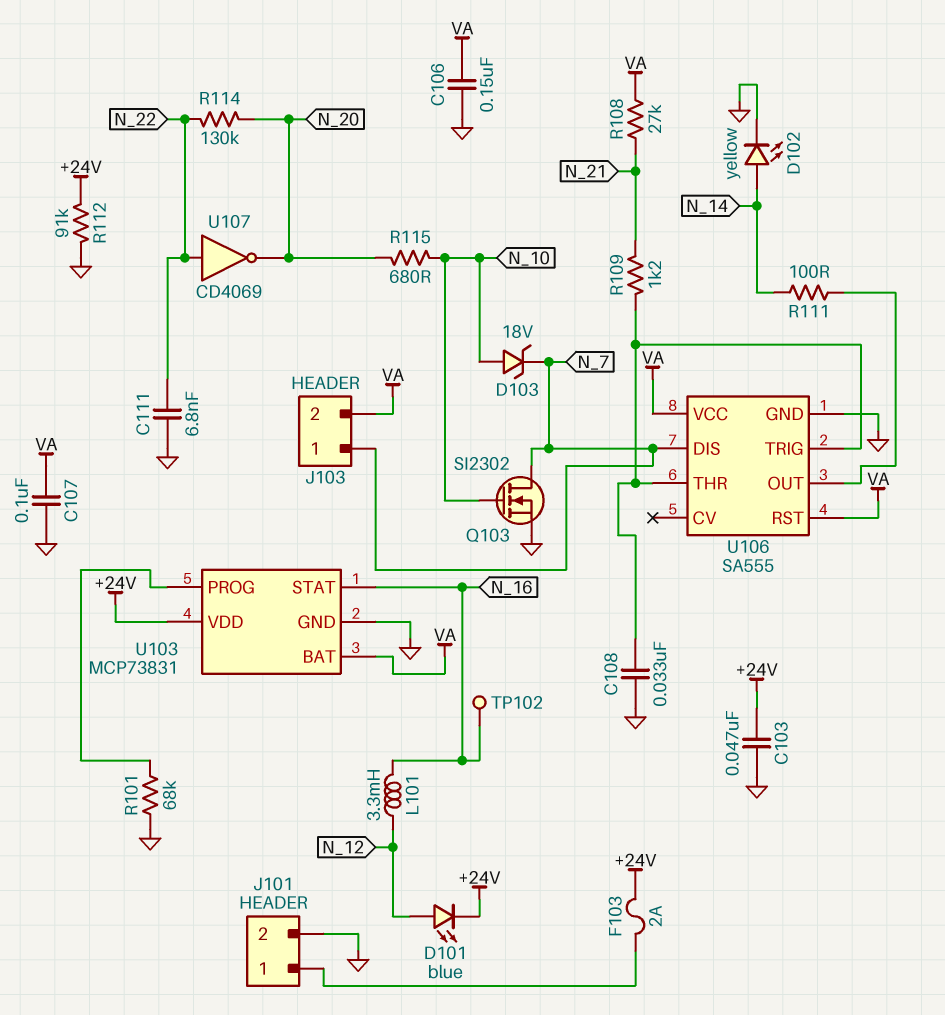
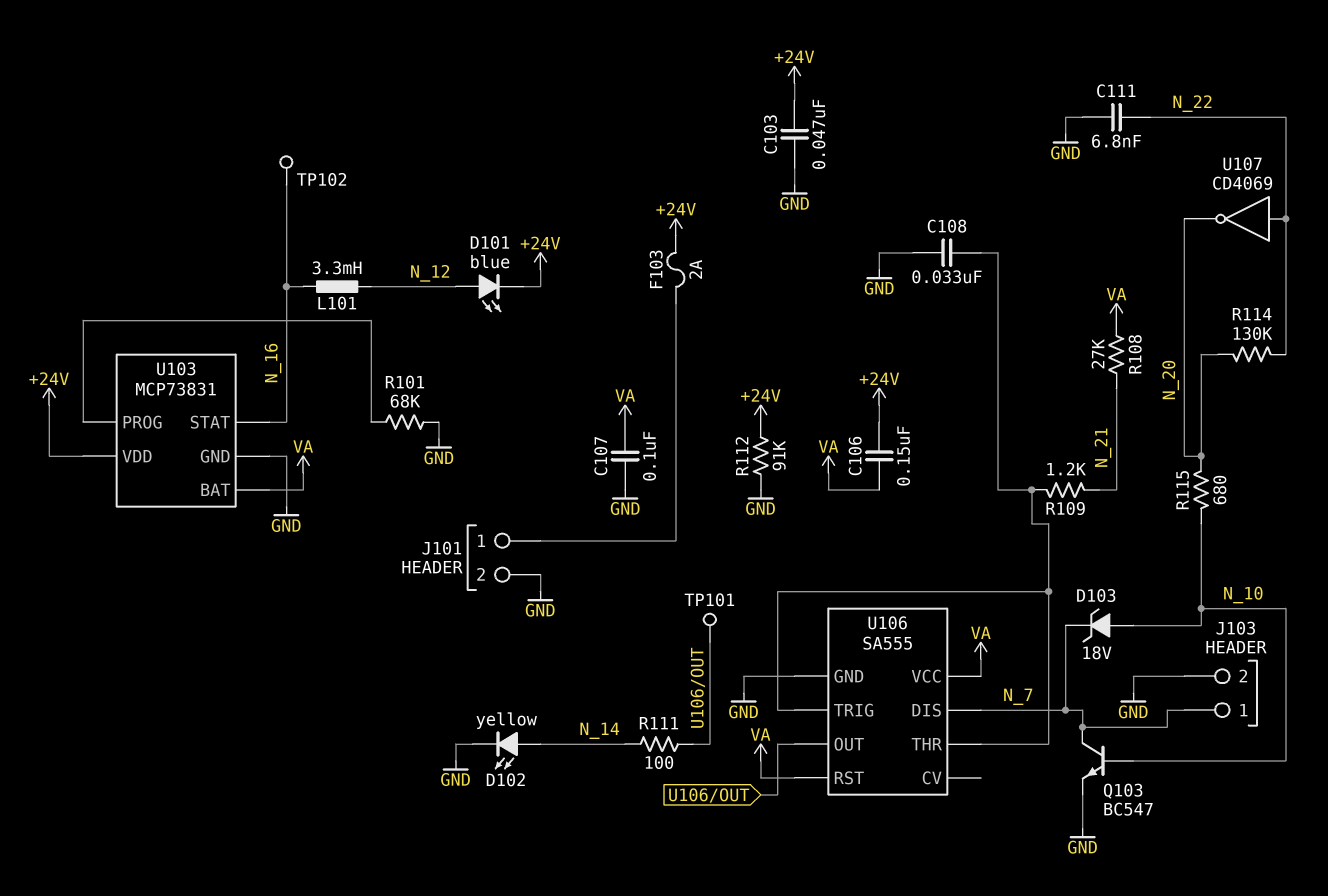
C106: 150nF (GND, VA) -> 150nF (+24V, VA)
J103 pin 2: VA -> GND
Q103: NMOS SI2302 (G N_10, D N_7, S GND) -> NPN BC547 (B N_10, C N_7, E GND)
TP101: none -> test point (U106/OUT)

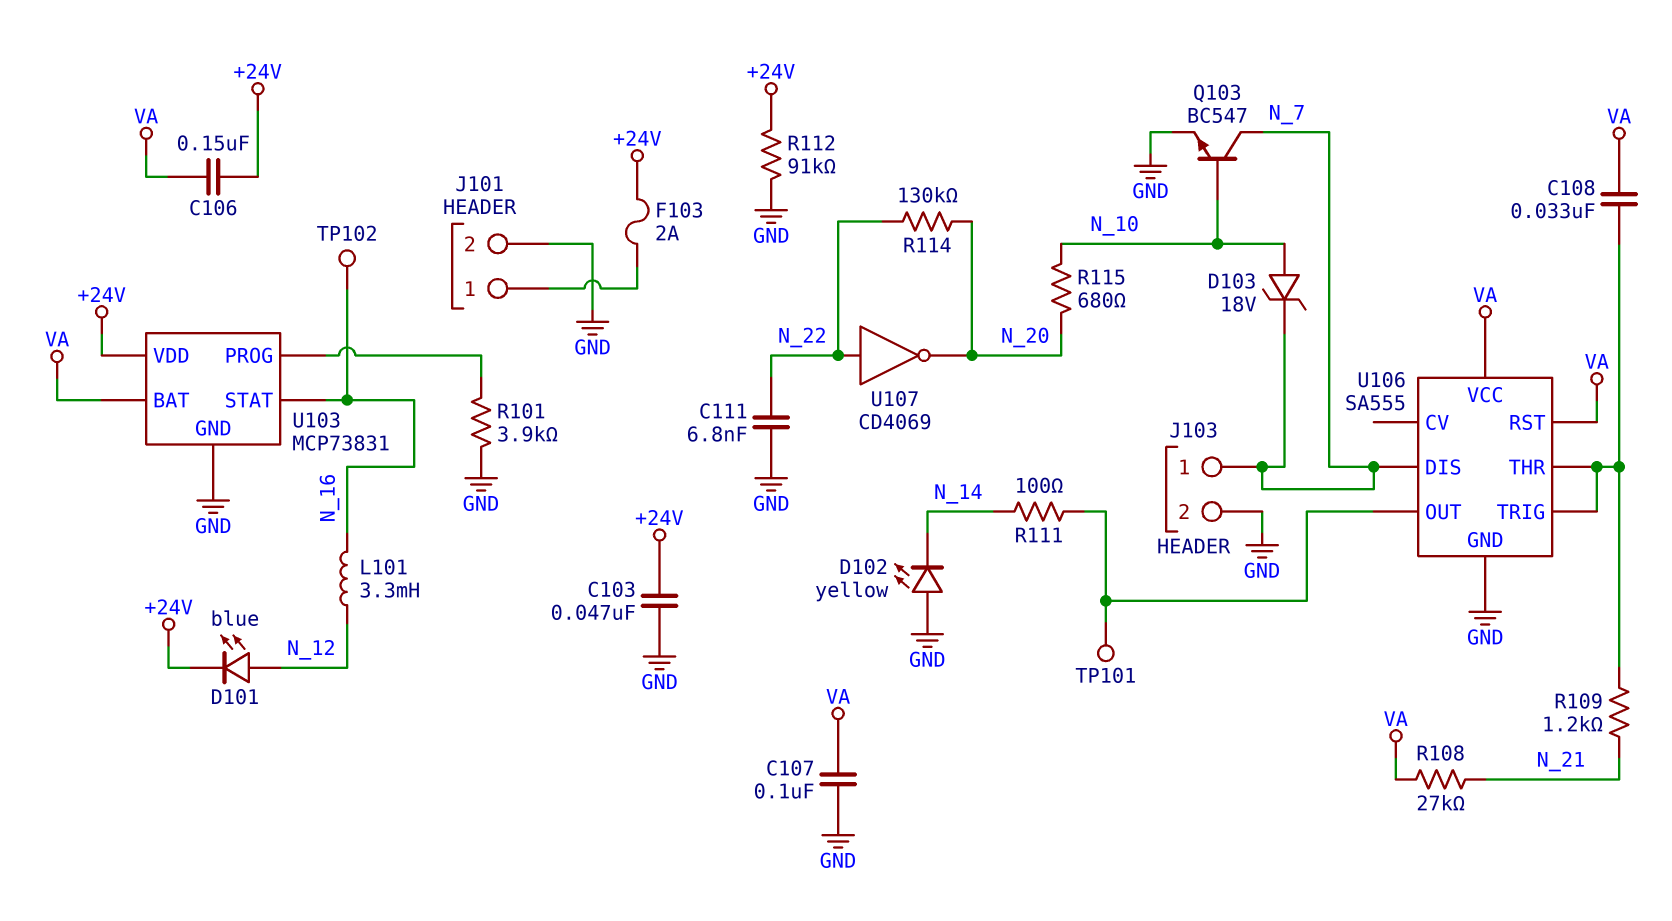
C108: 33nF (GND, U106/THR) -> 33nF (U106/THR, VA)
D102: LED yellow (A N_14, K GND) -> LED yellow (A GND, K N_14)
R101: 68k (GND, U103/PROG) -> 3.9k (GND, U103/PROG)

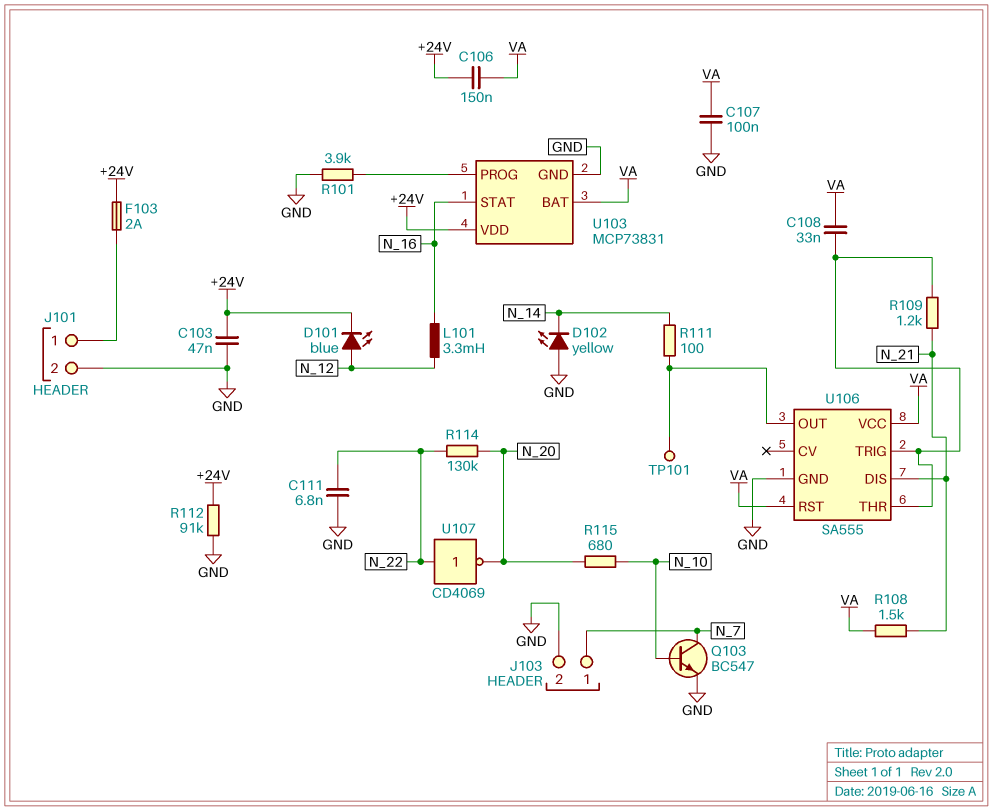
D103: zener 18V (A N_10, K N_7) -> none
R108: 27k (N_21, VA) -> 1.5k (N_21, VA)
TP102: test point (N_16) -> none
U106 pin DIS: N_7 -> N_21

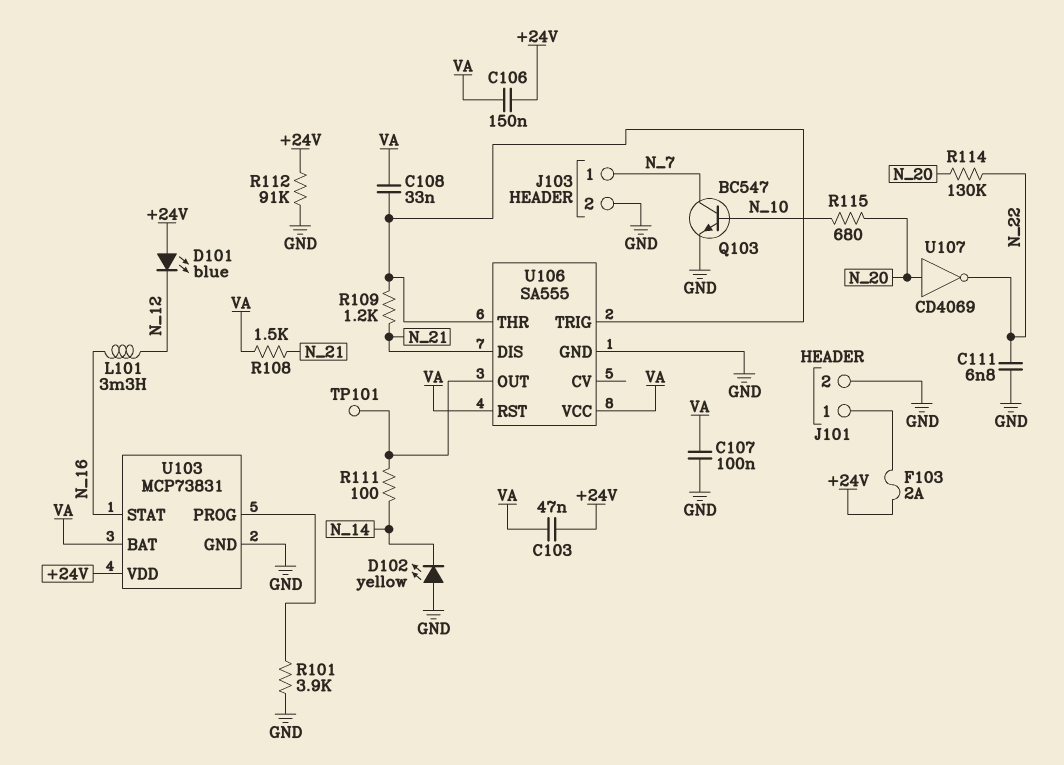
C103: 47nF (+24V, GND) -> 47nF (+24V, VA)
D101: LED blue (A N_12, K +24V) -> LED blue (A +24V, K N_12)
U107: NOT CD4069 (in N_22, out N_20) -> NOT CD4069 (in N_20, out N_22)

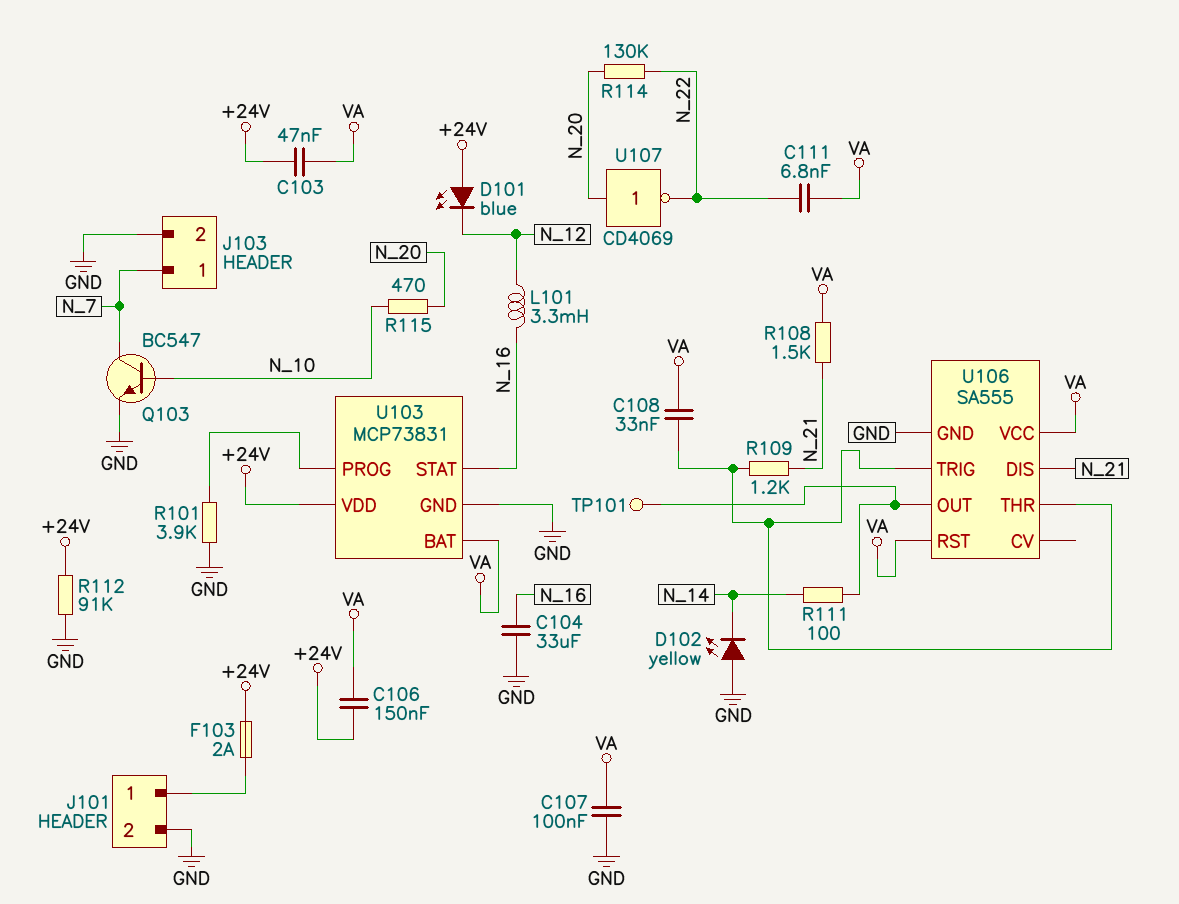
C104: none -> 33uF (GND, N_16)
C111: 6.8nF (GND, N_22) -> 6.8nF (N_22, VA)
R115: 680 (N_10, N_20) -> 470 (N_10, N_20)

